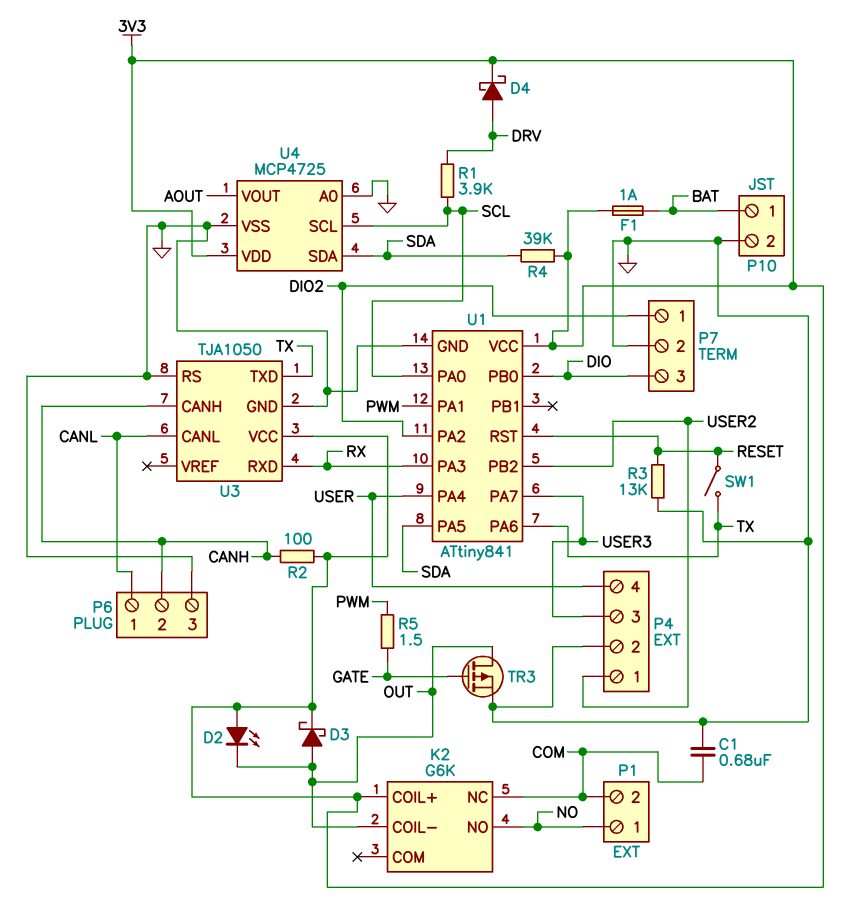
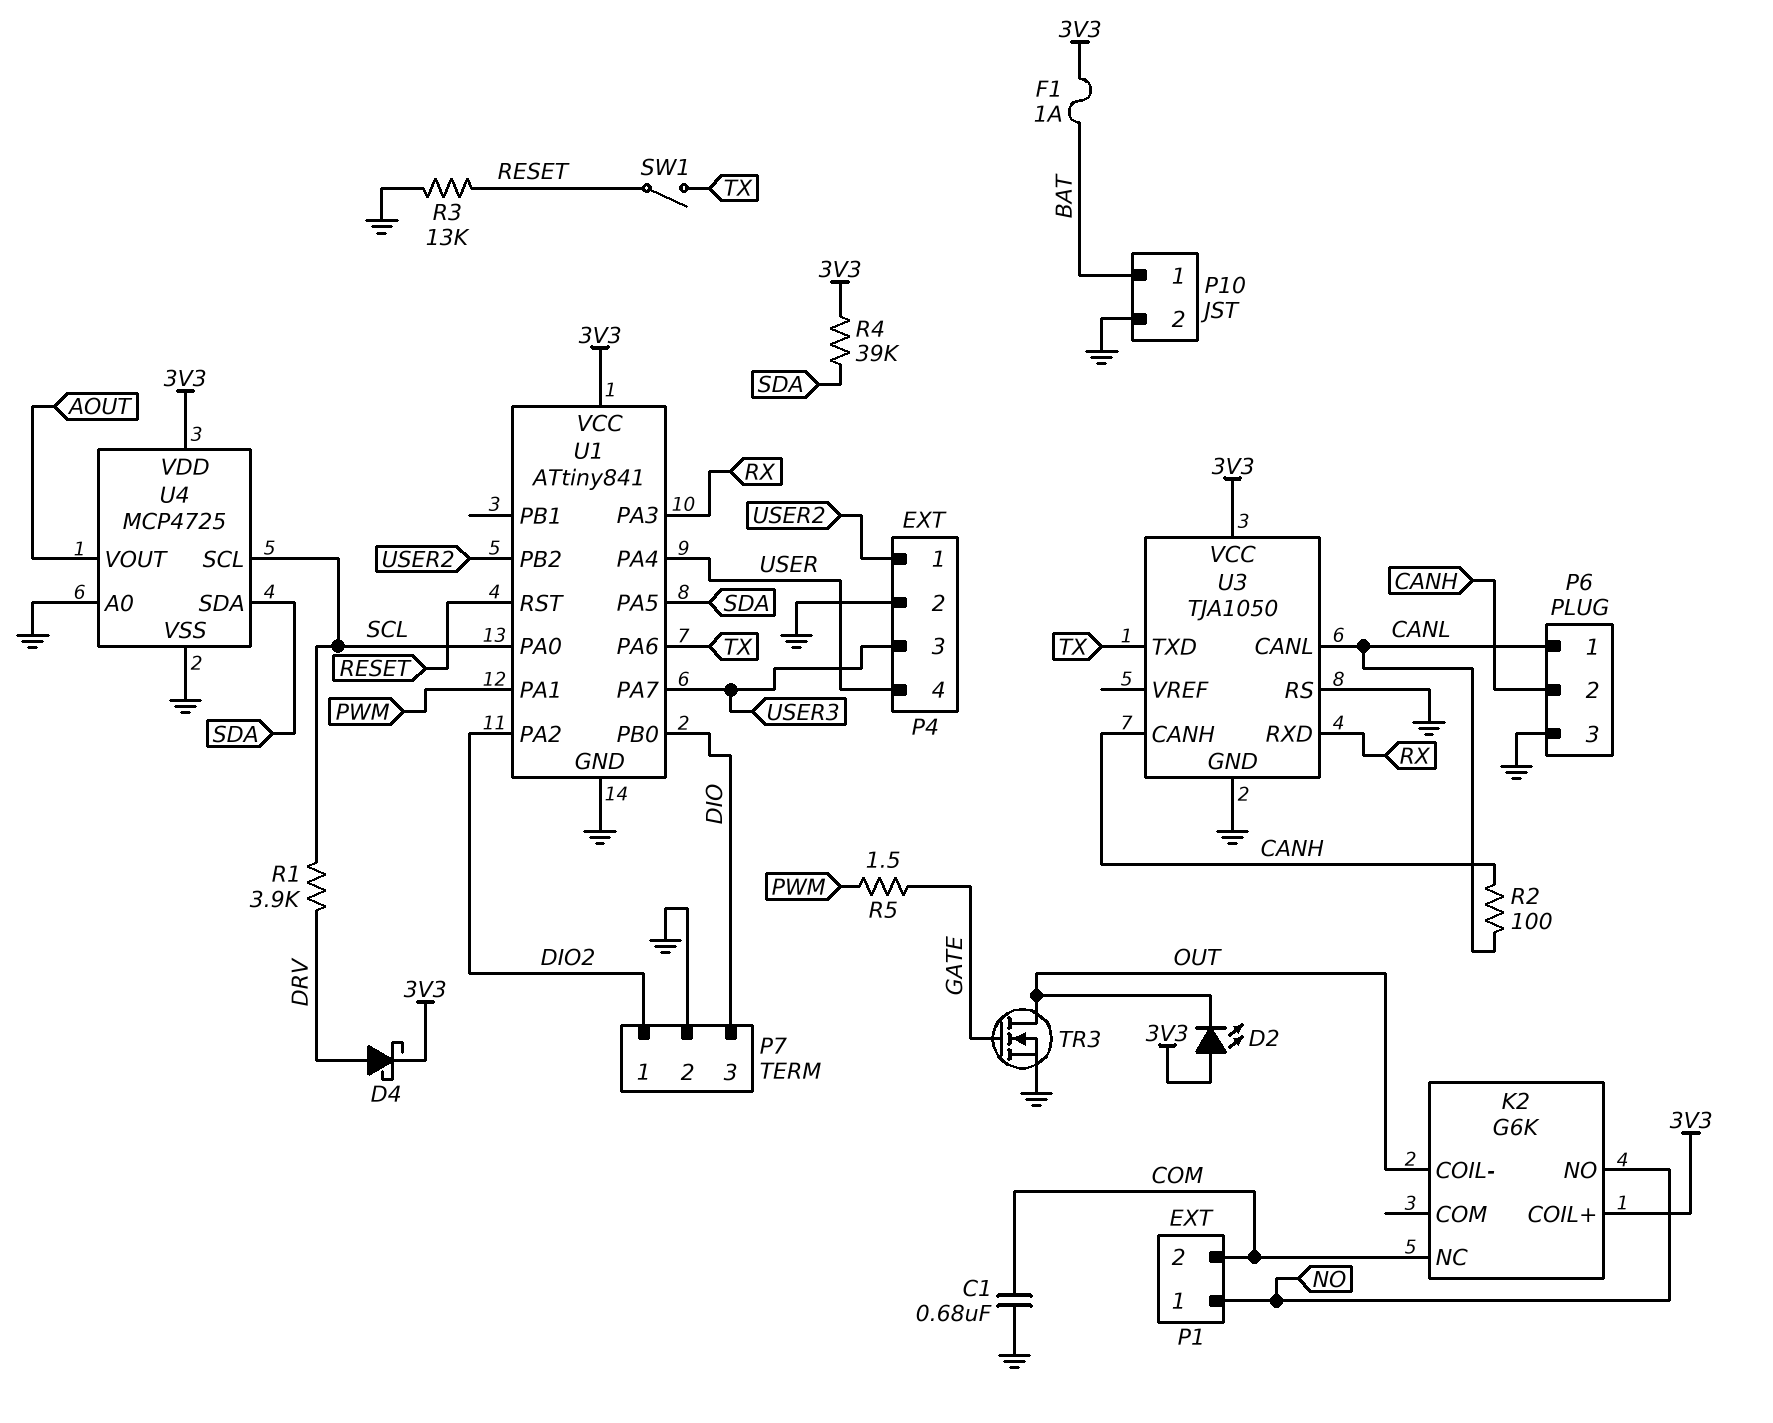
D3: schottky (A OUT, K 3V3) -> none
R2: 100 (3V3, CANH) -> 100 (CANH, CANL)
TR3: PMOS (G GATE, D OUT, S GND) -> NMOS (G GATE, D OUT, S GND)

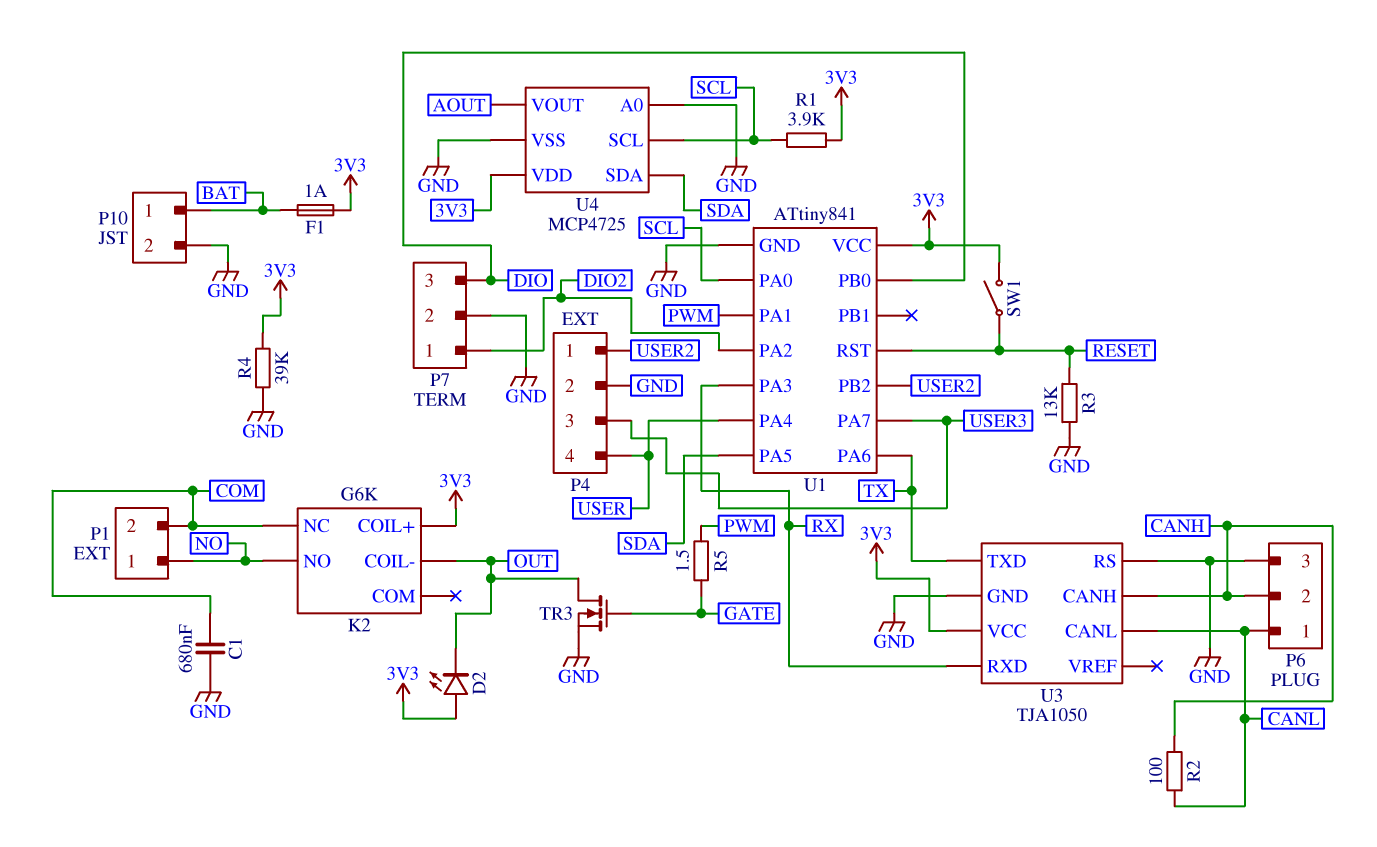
D4: schottky (A DRV, K 3V3) -> none
R1: 3.9k (DRV, SCL) -> 3.9k (3V3, SCL)
R4: 39k (3V3, SDA) -> 39k (3V3, GND)
SW1: switch (RESET, TX) -> switch (3V3, RESET)

